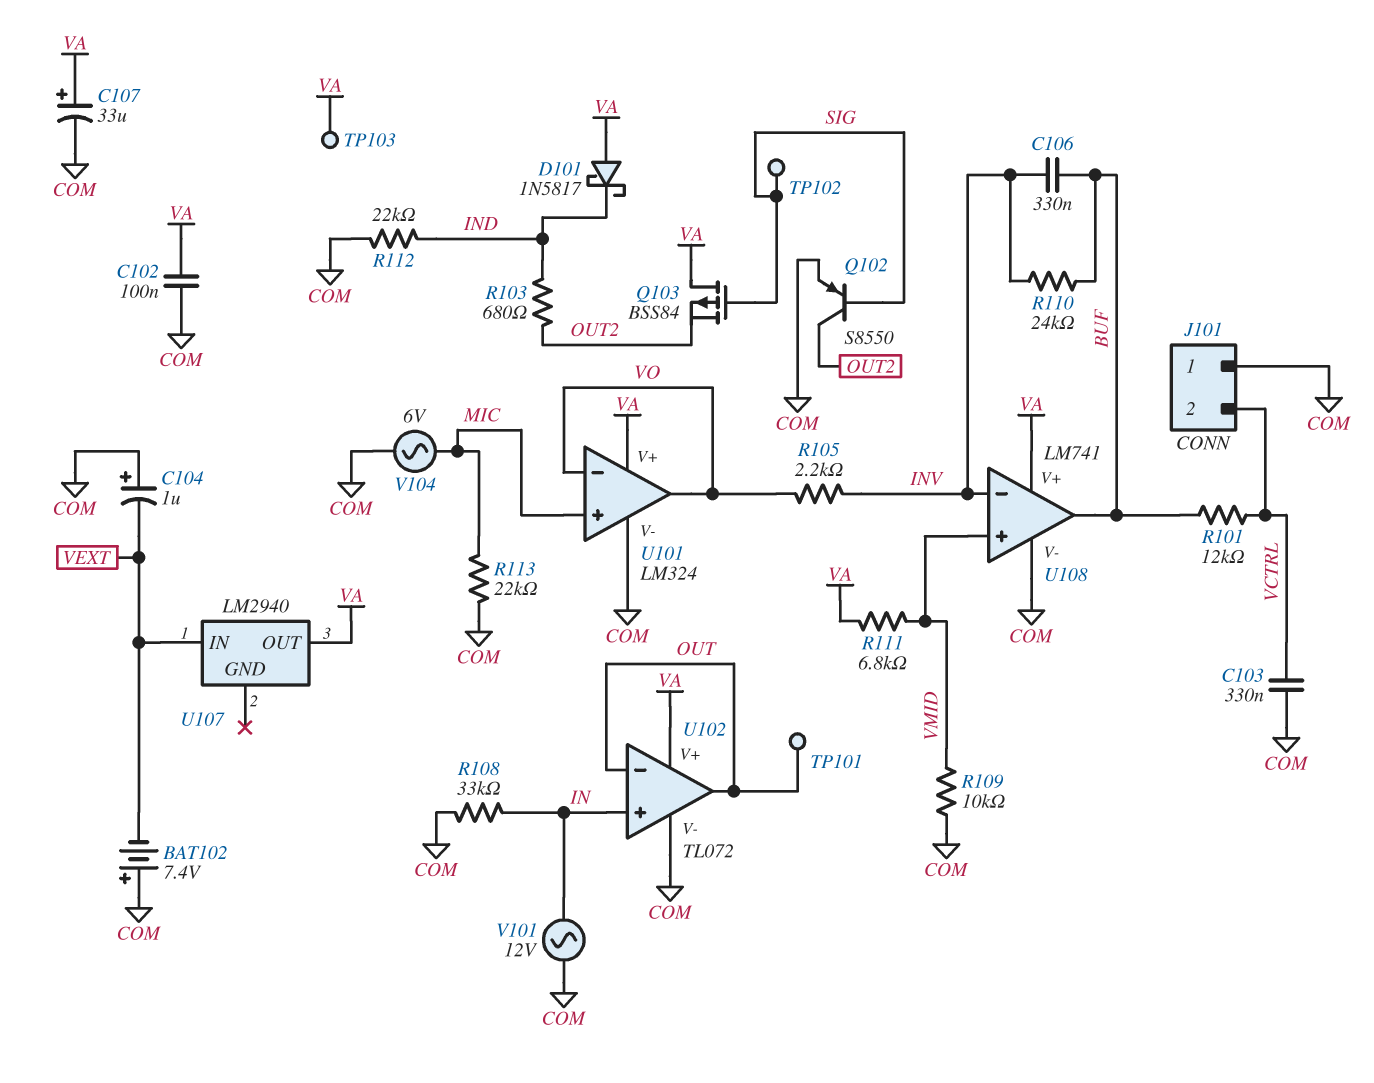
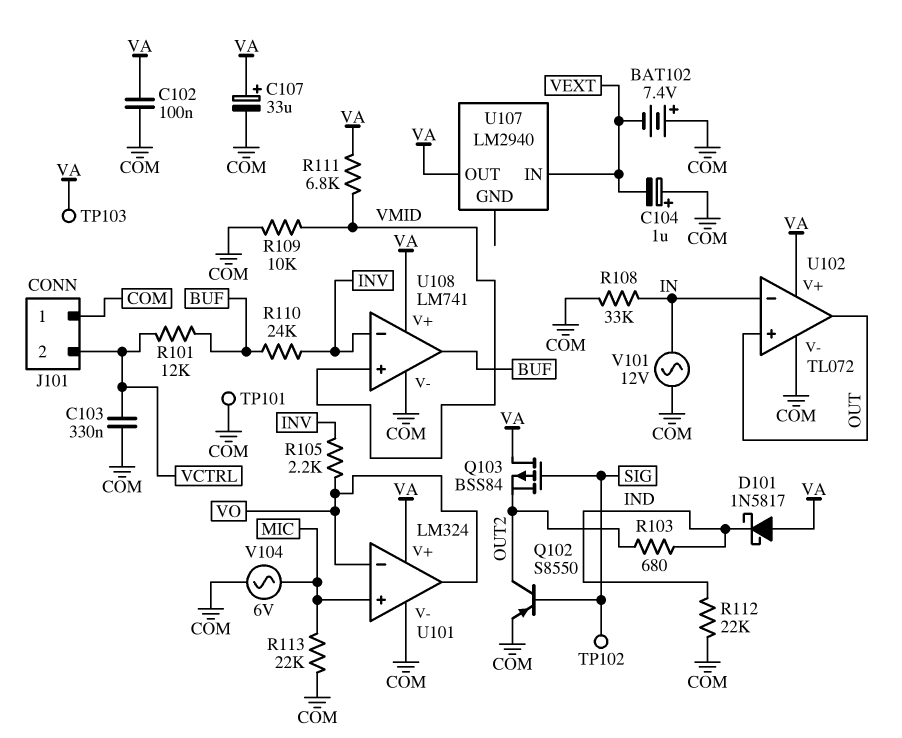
C106: 330nF (BUF, INV) -> none
TP101: test point (OUT) -> test point (COM)
U102 pin in+: IN -> OUT
U102 pin in-: OUT -> IN

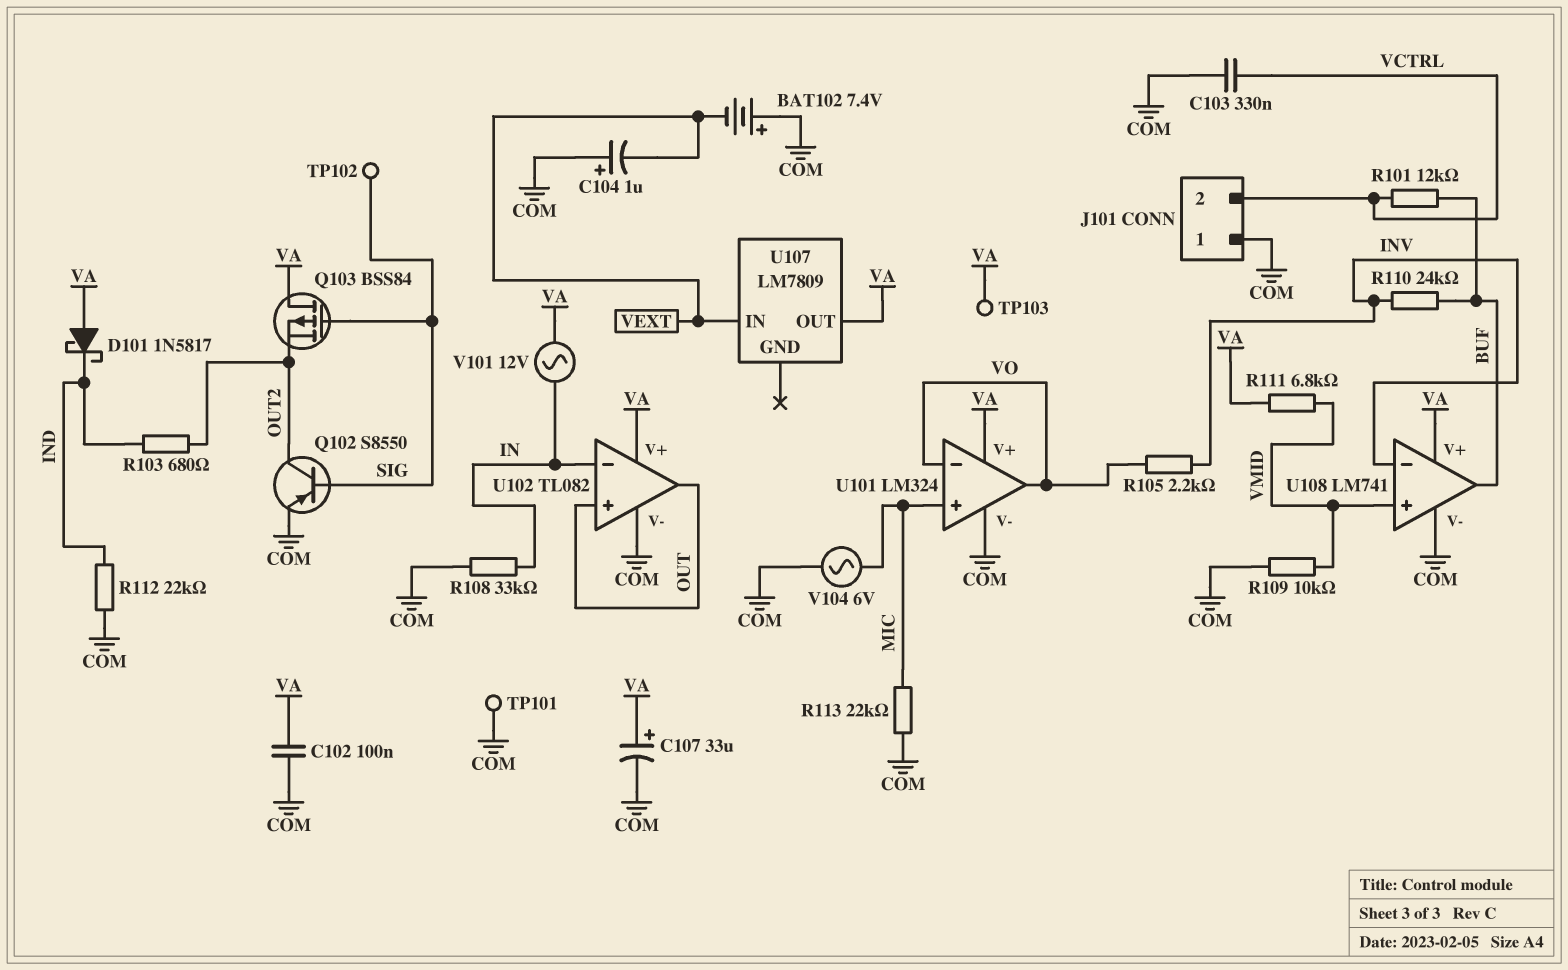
U102: TL072 -> TL082
U107: LM2940 -> LM7809
V101: AC 12V (COM, IN) -> AC 12V (IN, VA)

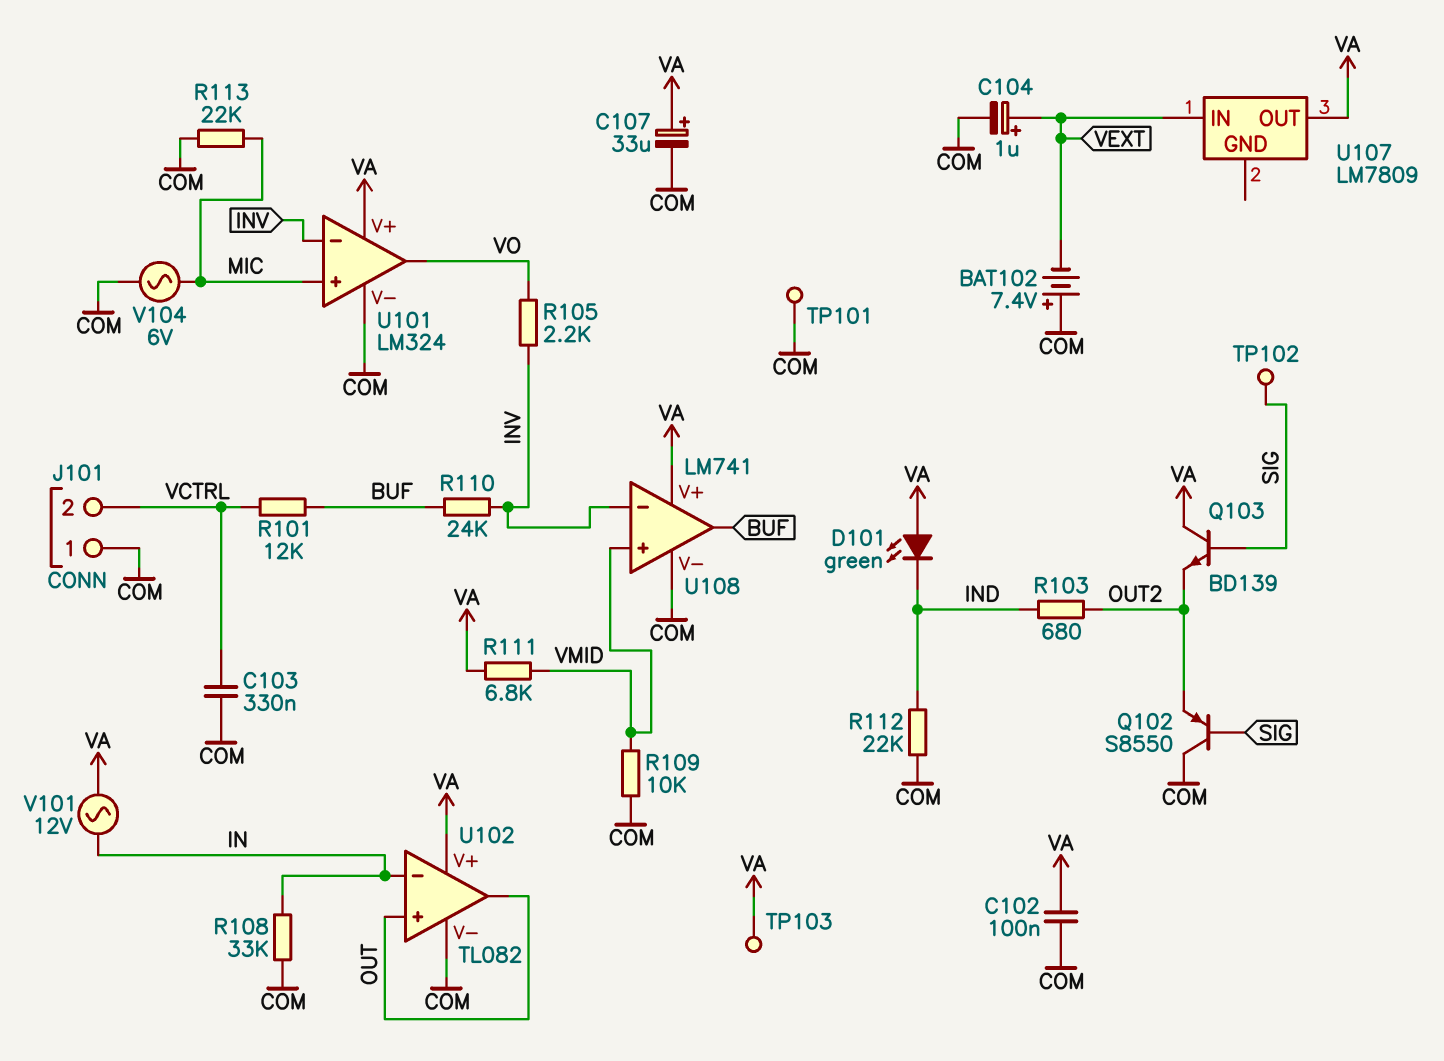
C104: 1uF (plus COM, minus VEXT) -> 1uF (plus VEXT, minus COM)
D101: schottky 1N5817 (A VA, K IND) -> LED green (A VA, K IND)
Q102: PNP S8550 (B SIG, C OUT2, E COM) -> PNP S8550 (B SIG, C COM, E OUT2)
Q103: PMOS BSS84 (G SIG, D VA, S OUT2) -> NPN BD139 (B SIG, C VA, E OUT2)
U101 pin in-: VO -> INV

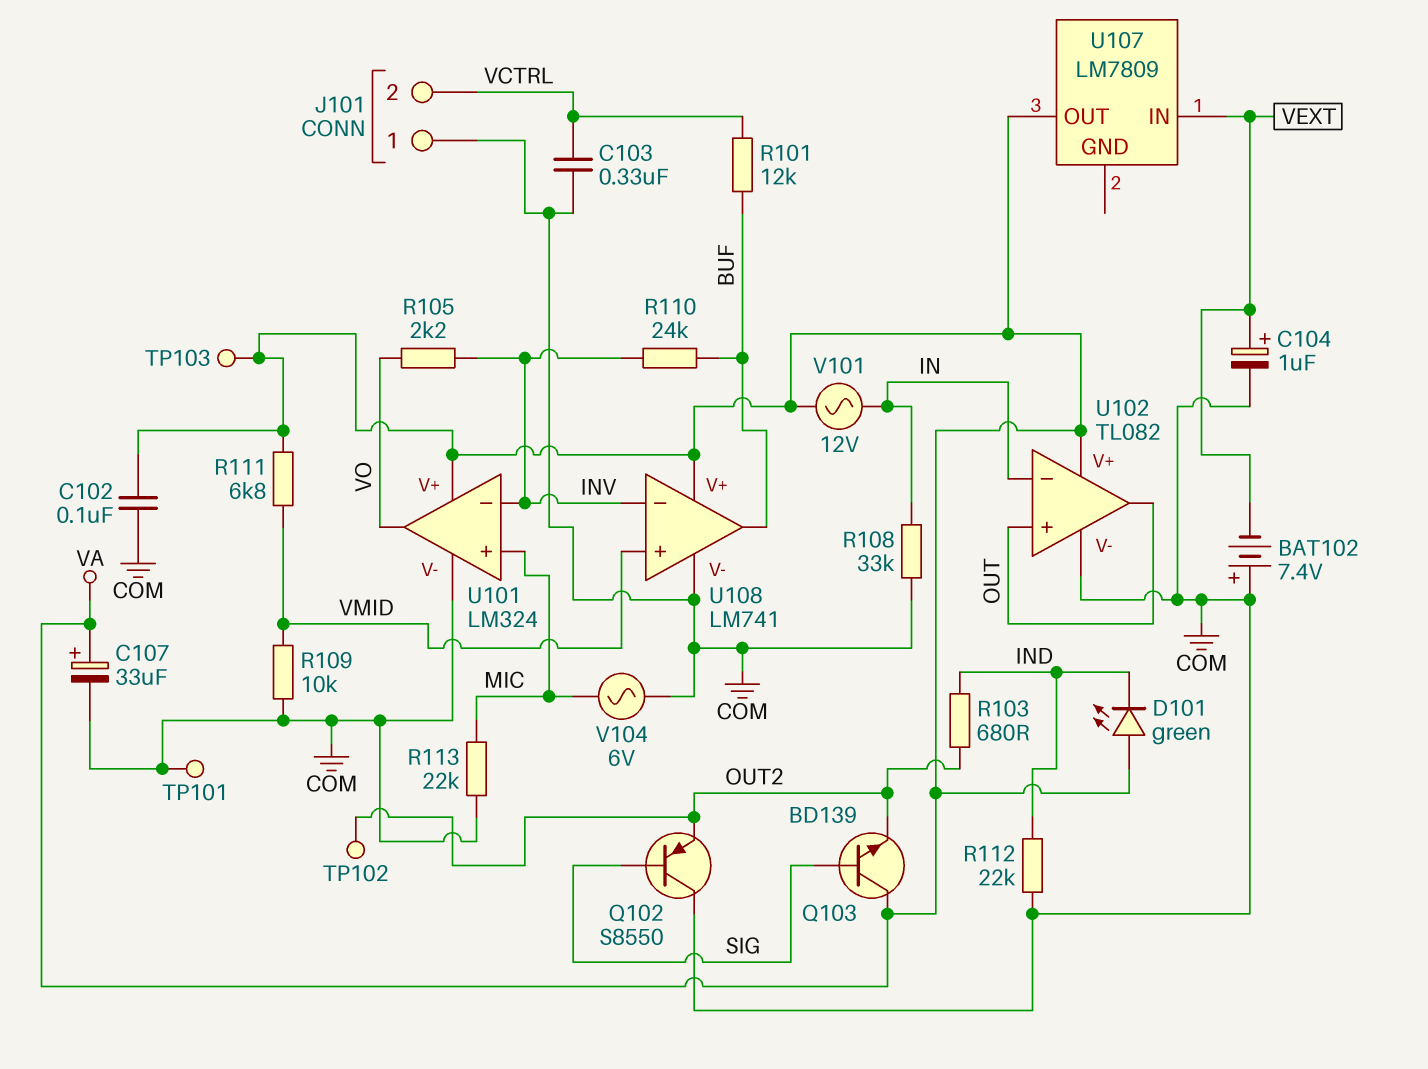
TP102: test point (SIG) -> test point (OUT2)

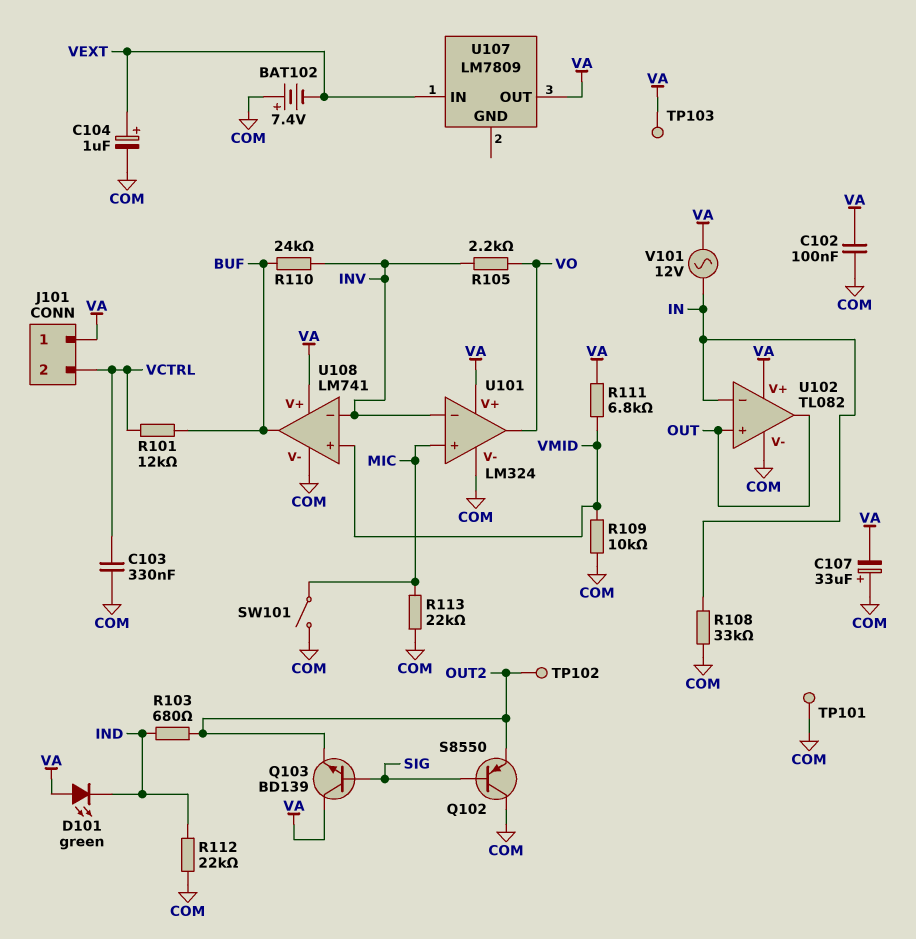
C107: 33uF (plus VA, minus COM) -> 33uF (plus COM, minus VA)
J101 pin 1: COM -> VA
SW101: none -> switch (COM, MIC)
V104: AC 6V (COM, MIC) -> none

